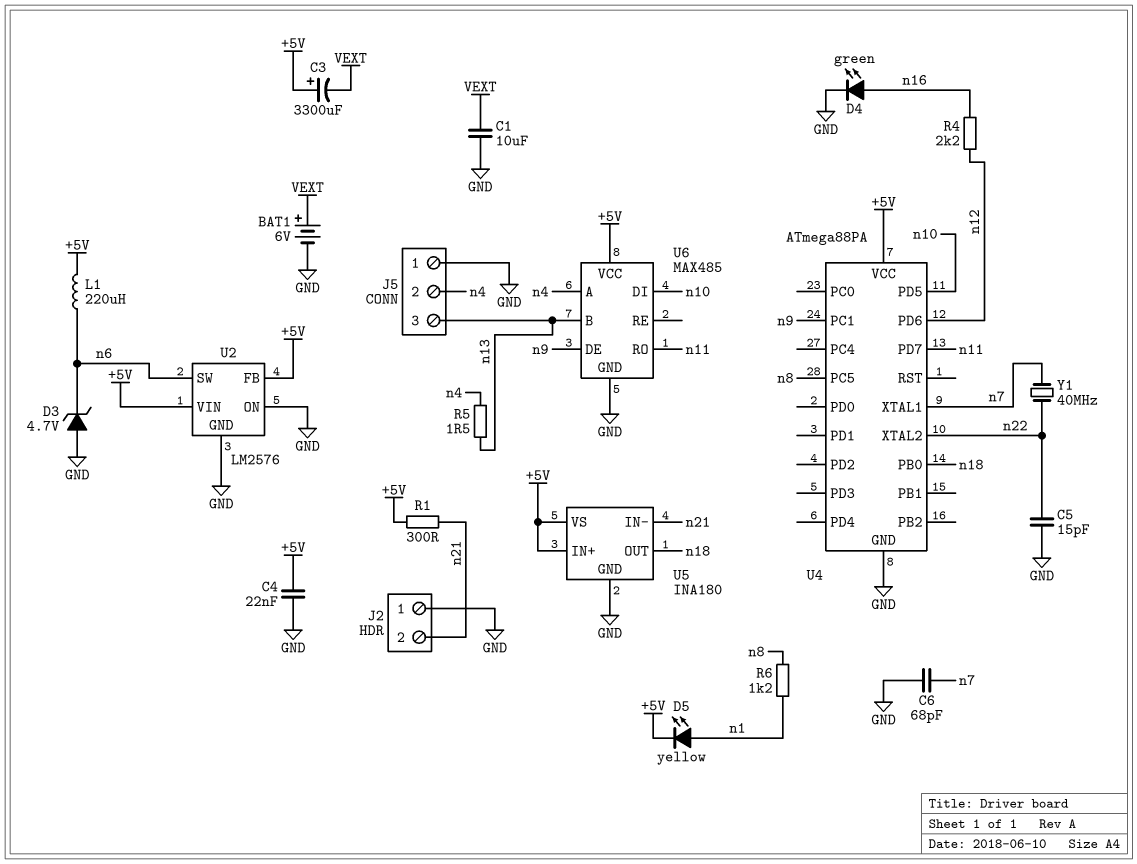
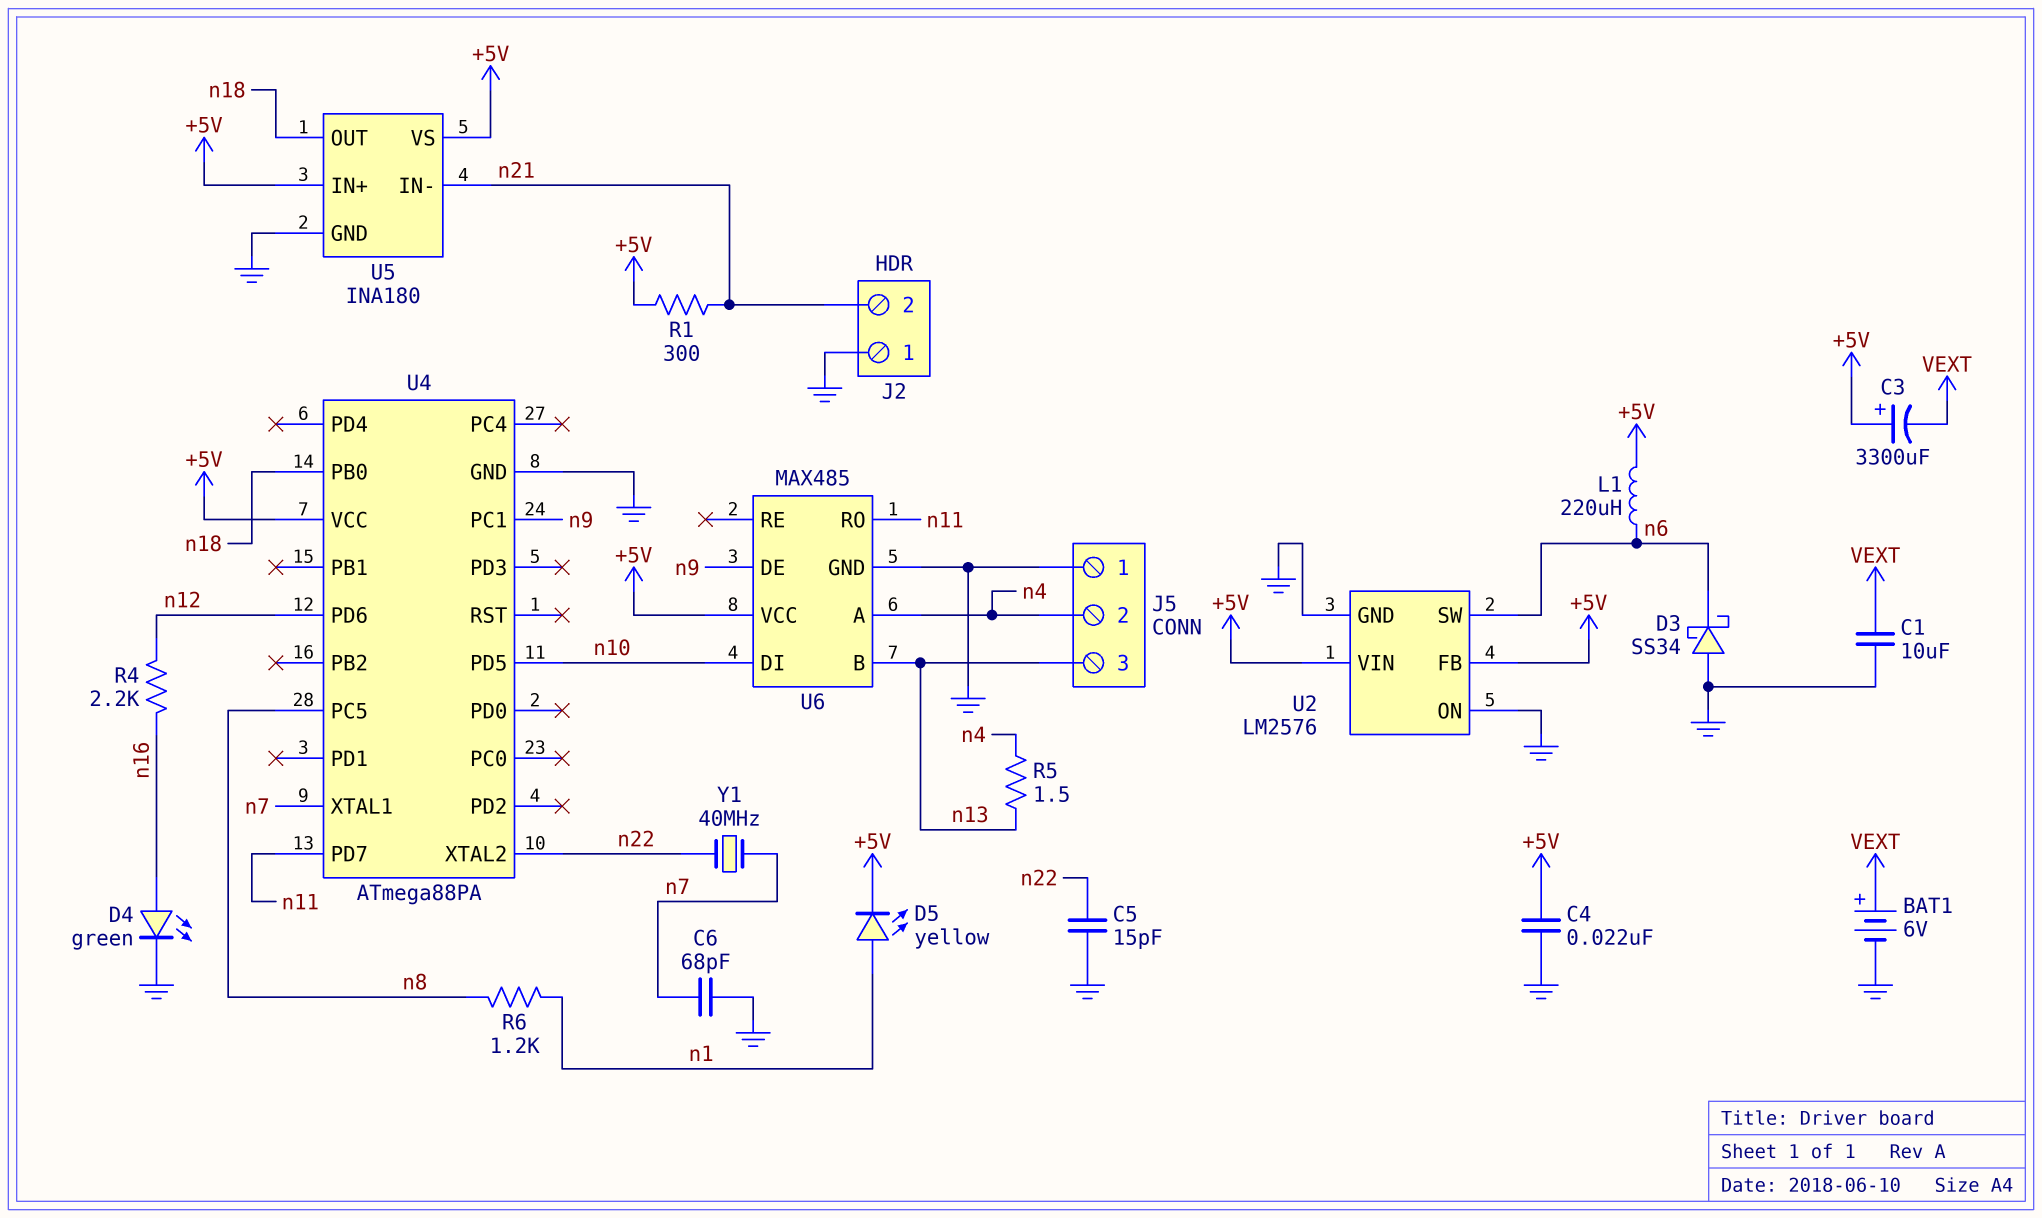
D3: zener 4.7V (A GND, K n6) -> schottky SS34 (A GND, K n6)

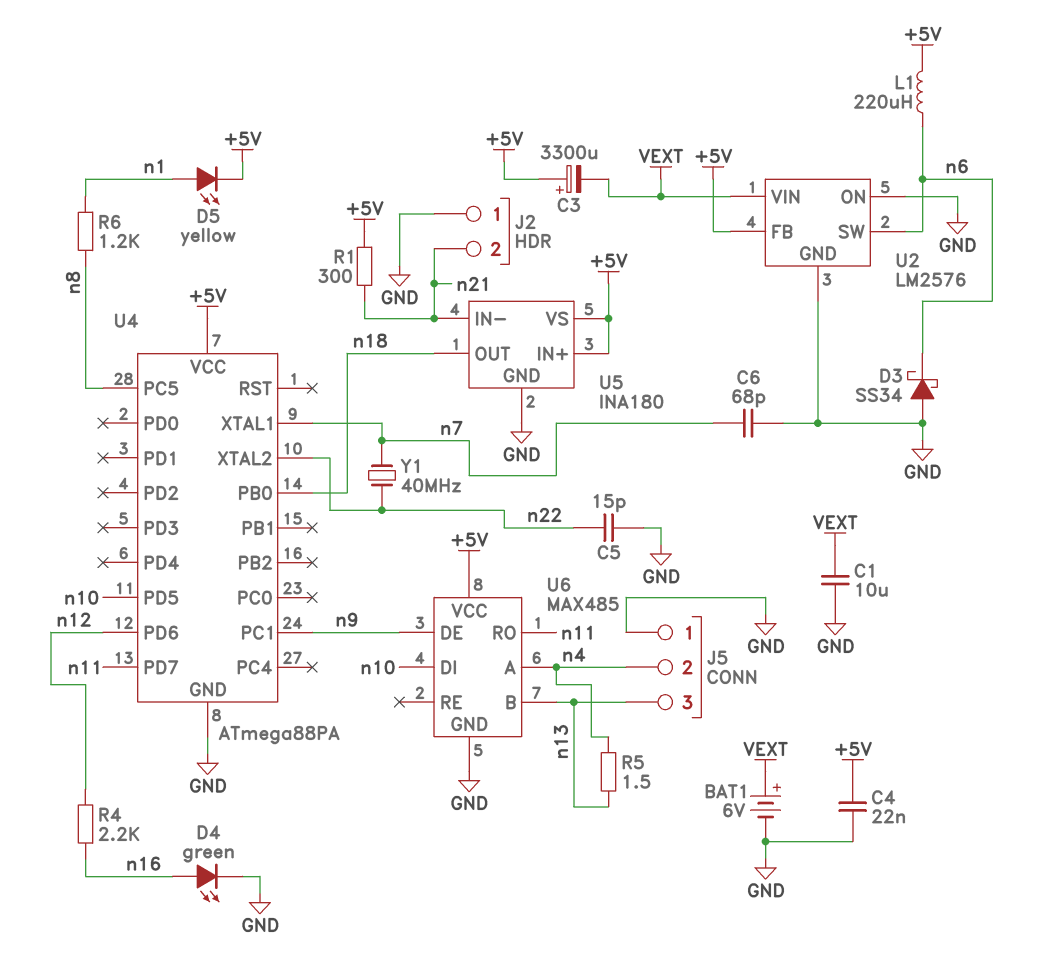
U2 pin VIN: +5V -> VEXT

